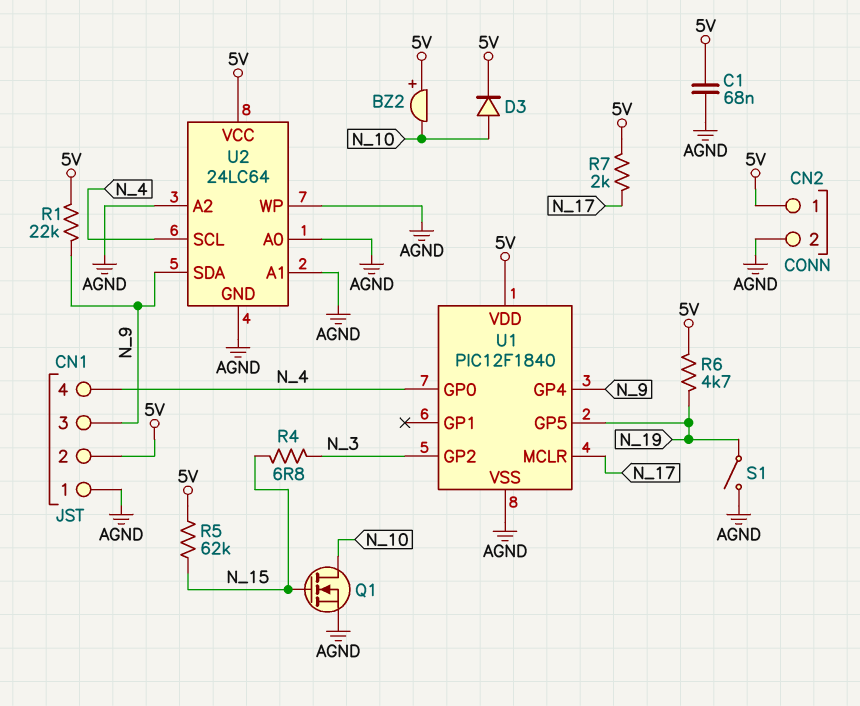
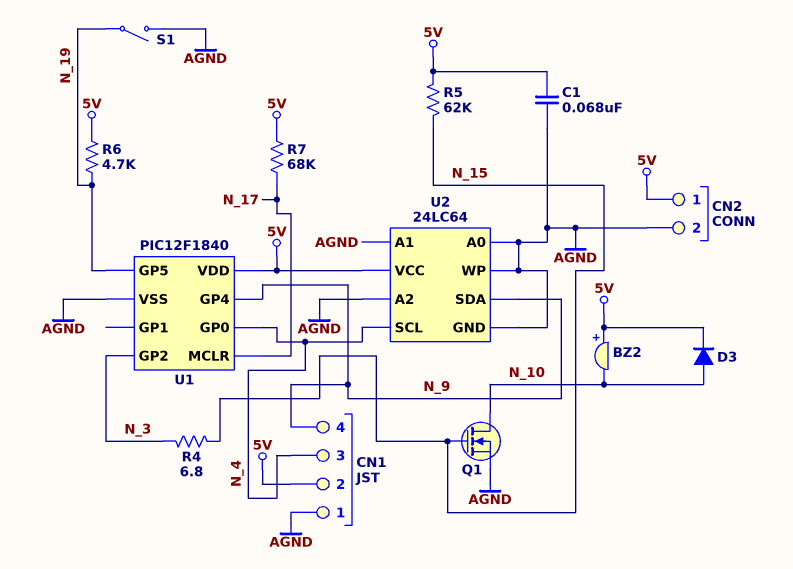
CN1 pin 3: N_9 -> N_4
CN1 pin 4: N_4 -> N_9
R1: 22k (5V, N_9) -> none
R7: 2k (5V, N_17) -> 68k (5V, N_17)

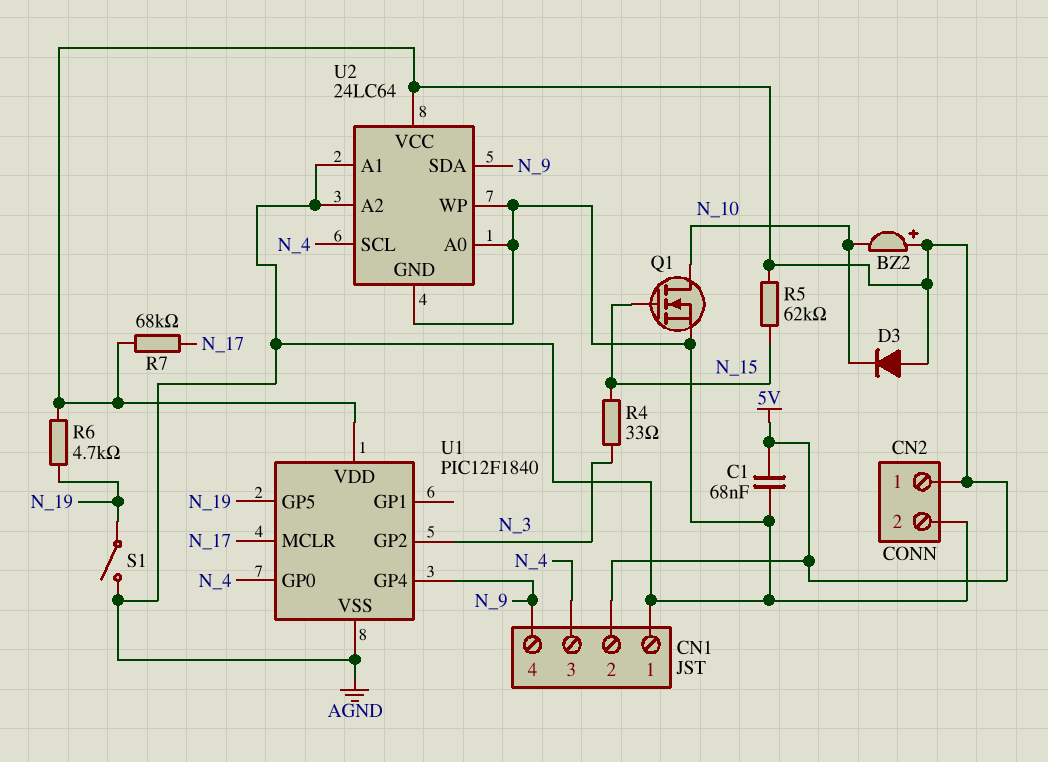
D3: diode (A N_10, K 5V) -> diode (A 5V, K N_10)
R4: 6.8 (N_3, N_15) -> 33 (N_3, N_15)

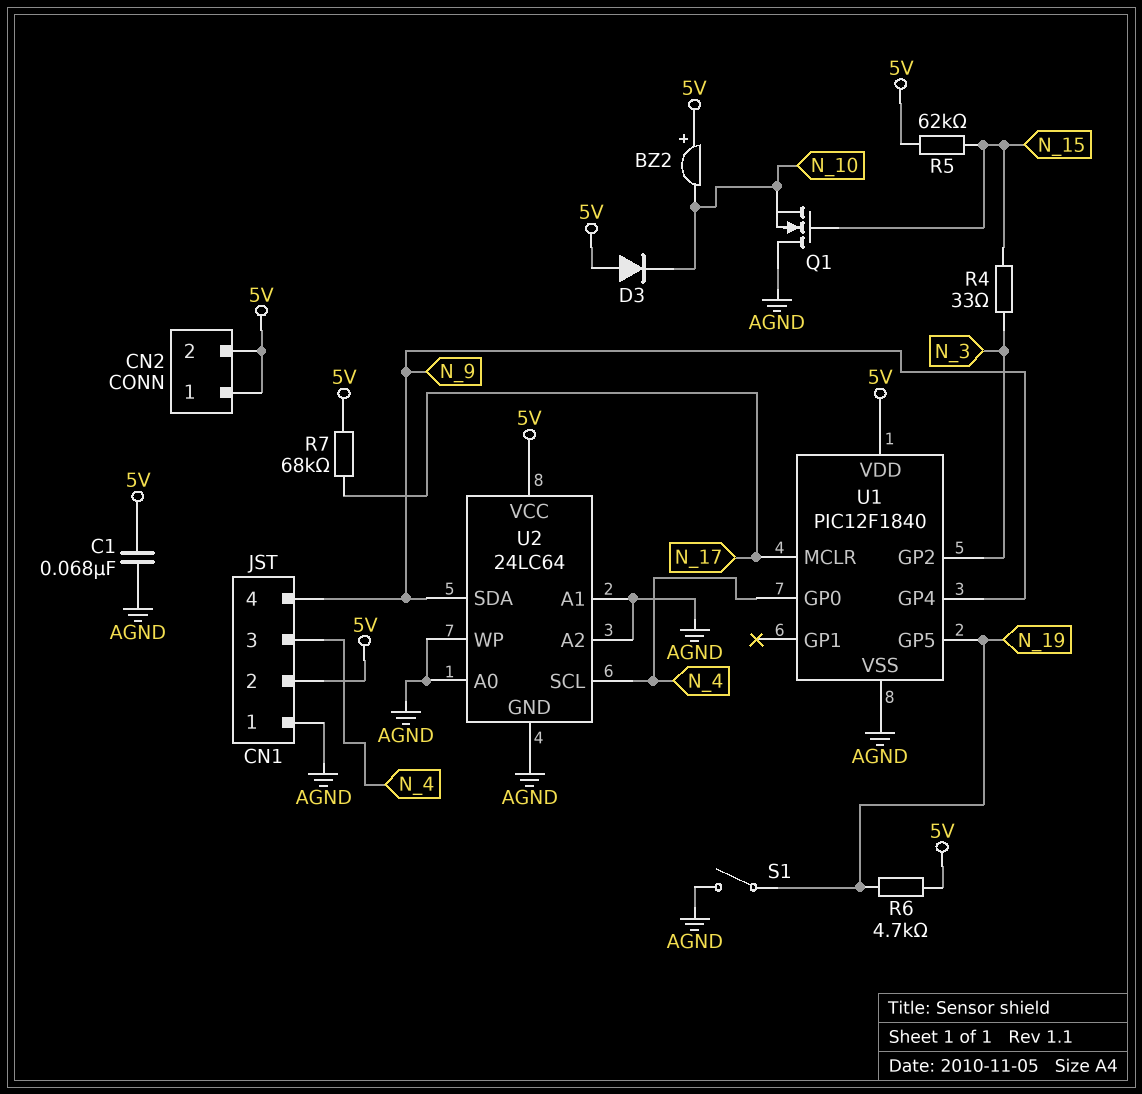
CN2 pin 2: AGND -> 5V
Q1: NMOS (G N_15, D N_10, S AGND) -> NMOS (G N_15, D AGND, S N_10)

